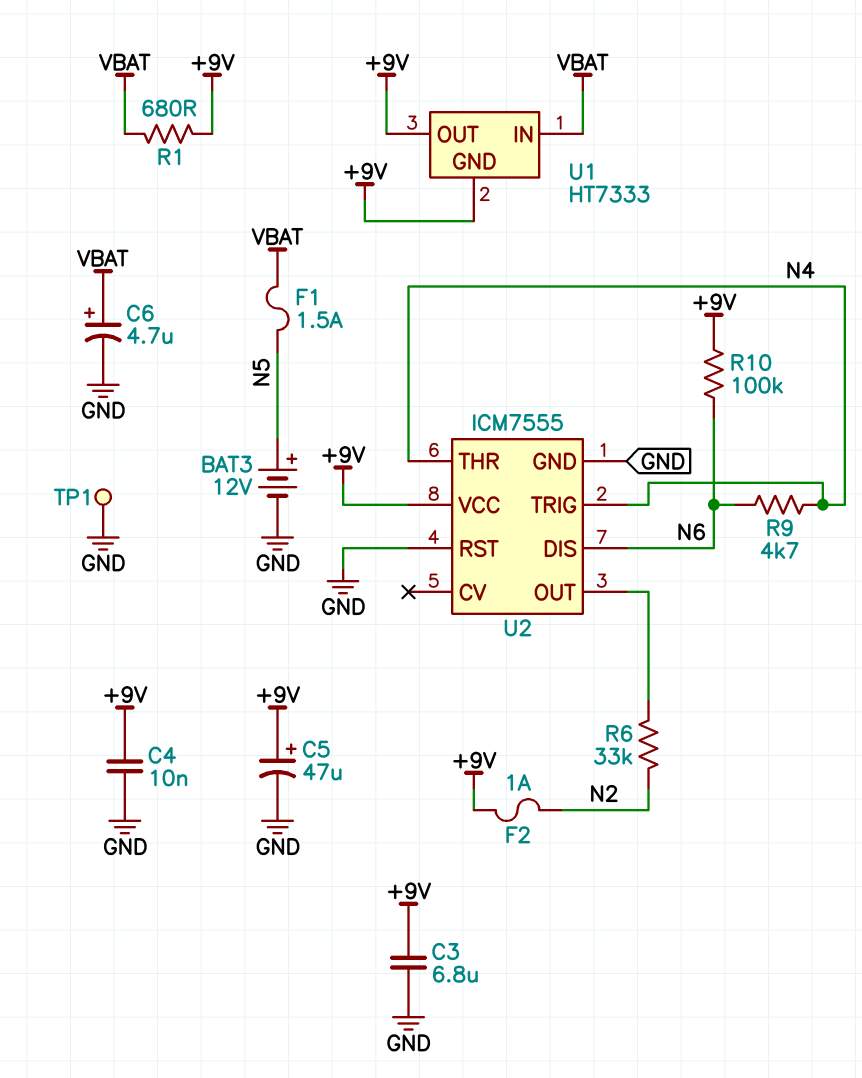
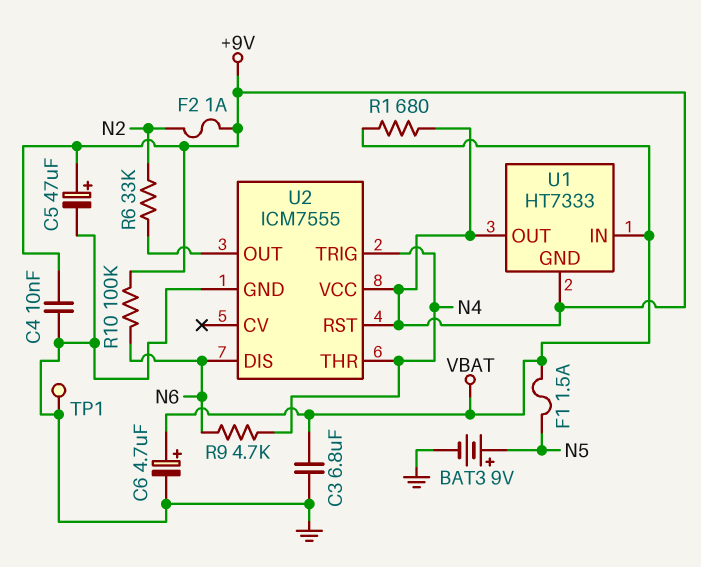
BAT3: 12V (plus N5, minus GND) -> 9V (plus N5, minus GND)
C3: 6.8uF (+9V, GND) -> 6.8uF (GND, VBAT)
U2 pin RST: GND -> +9V

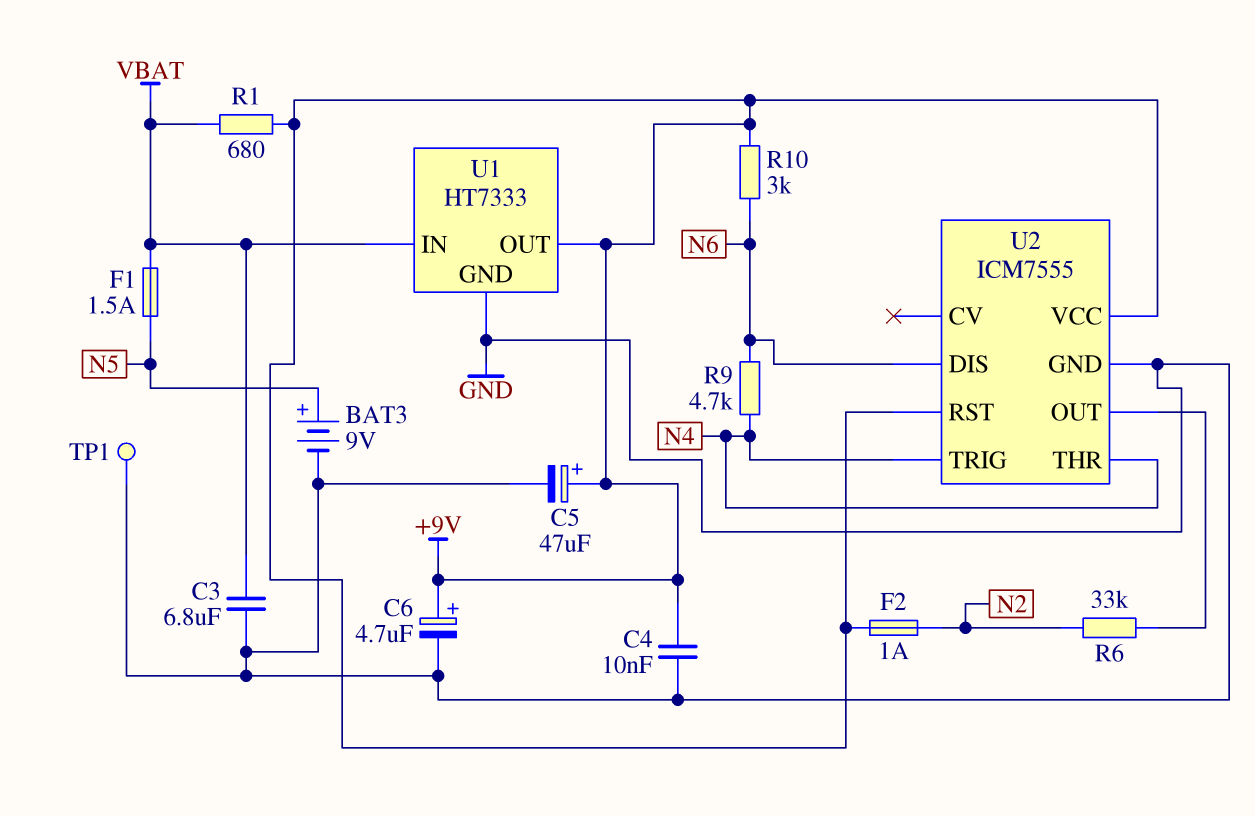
C6: 4.7uF (plus VBAT, minus GND) -> 4.7uF (plus +9V, minus GND)
R10: 100k (+9V, N6) -> 3k (+9V, N6)
U1 pin GND: +9V -> GND

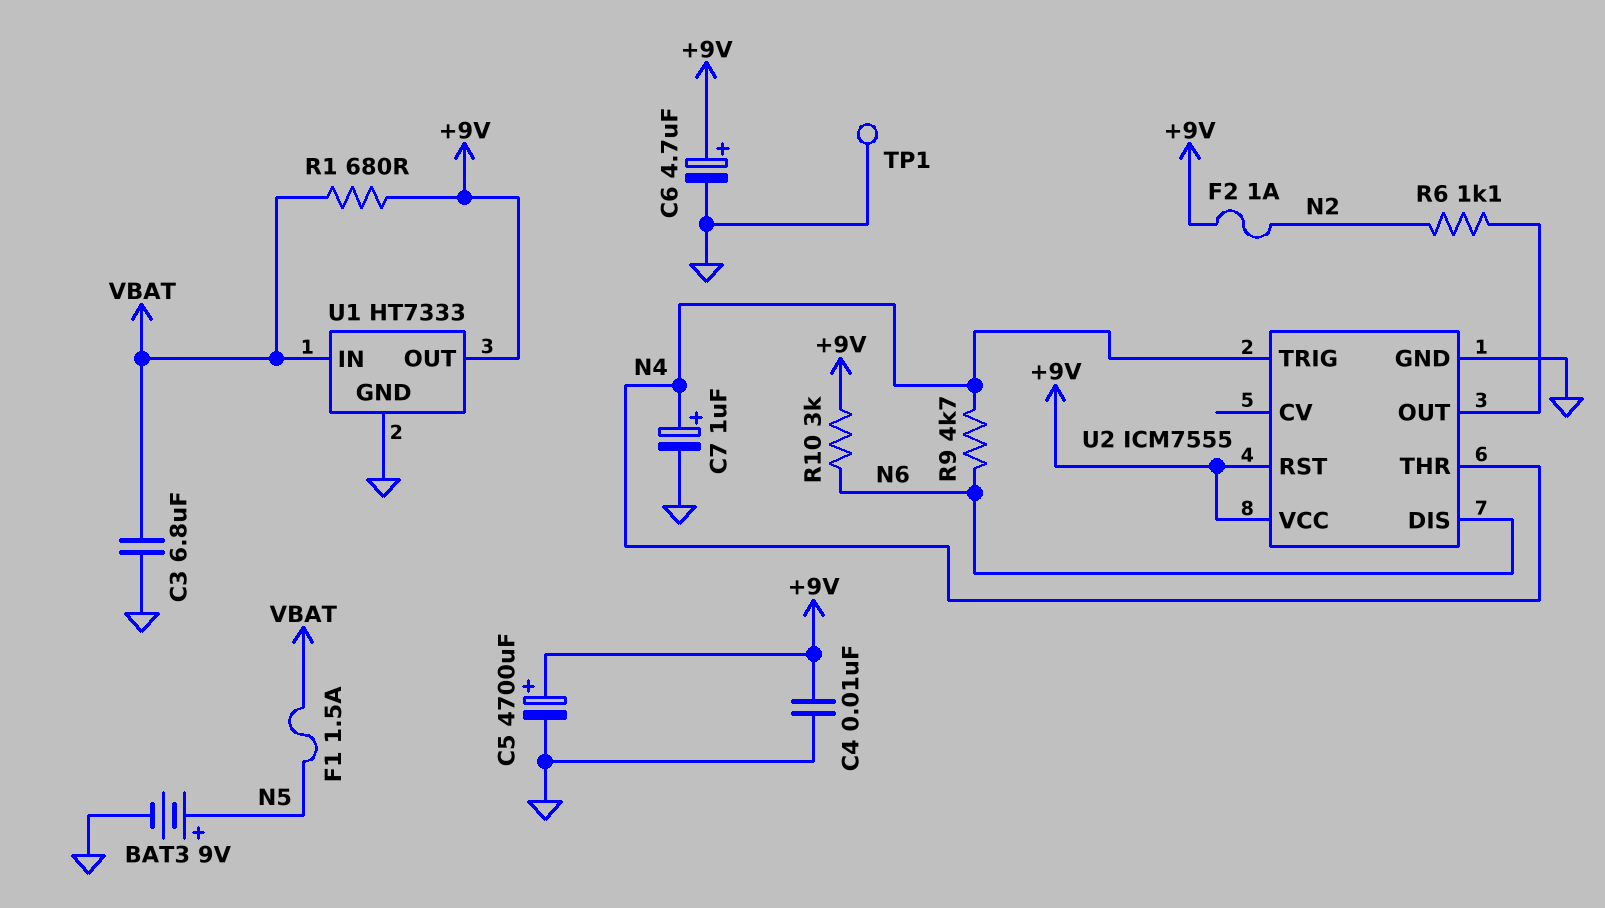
C5: 47uF (plus +9V, minus GND) -> 4700uF (plus +9V, minus GND)
C7: none -> 1uF (plus N4, minus GND)
R6: 33k (N2, U2/OUT) -> 1.1k (N2, U2/OUT)

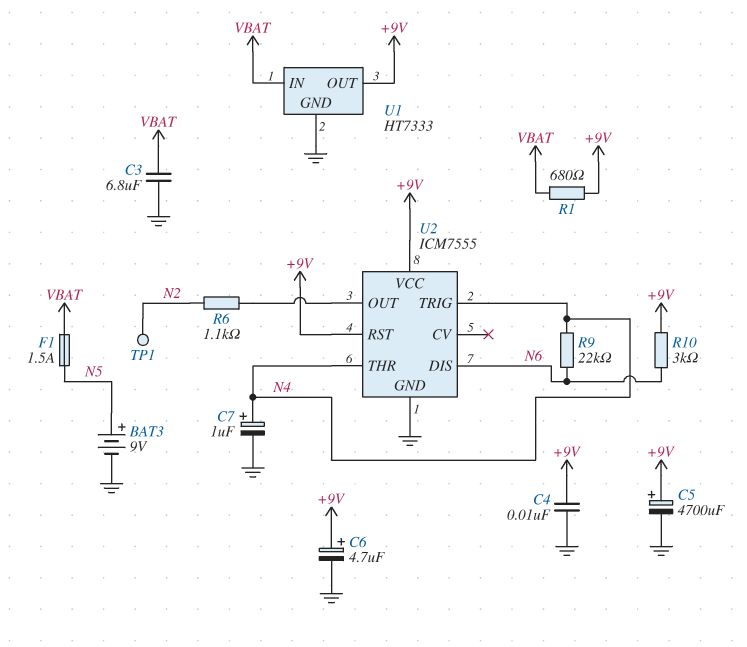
F2: 1A (+9V, N2) -> none
R9: 4.7k (N4, N6) -> 22k (N4, N6)
TP1: test point (GND) -> test point (N2)

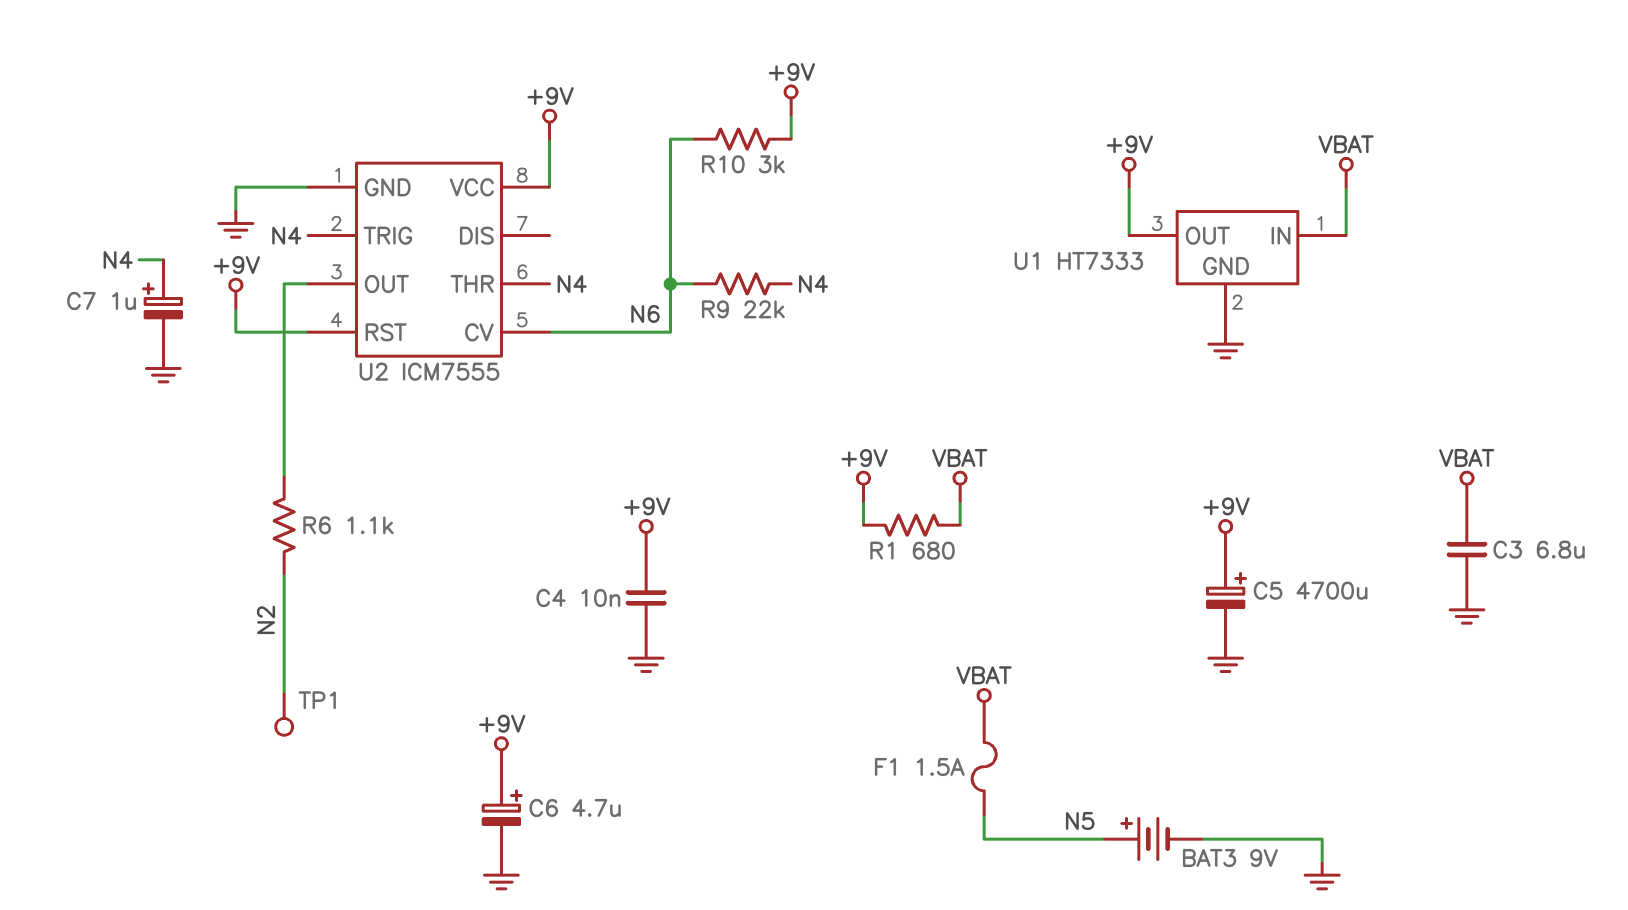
U2 pin CV: none -> N6
U2 pin DIS: N6 -> none

